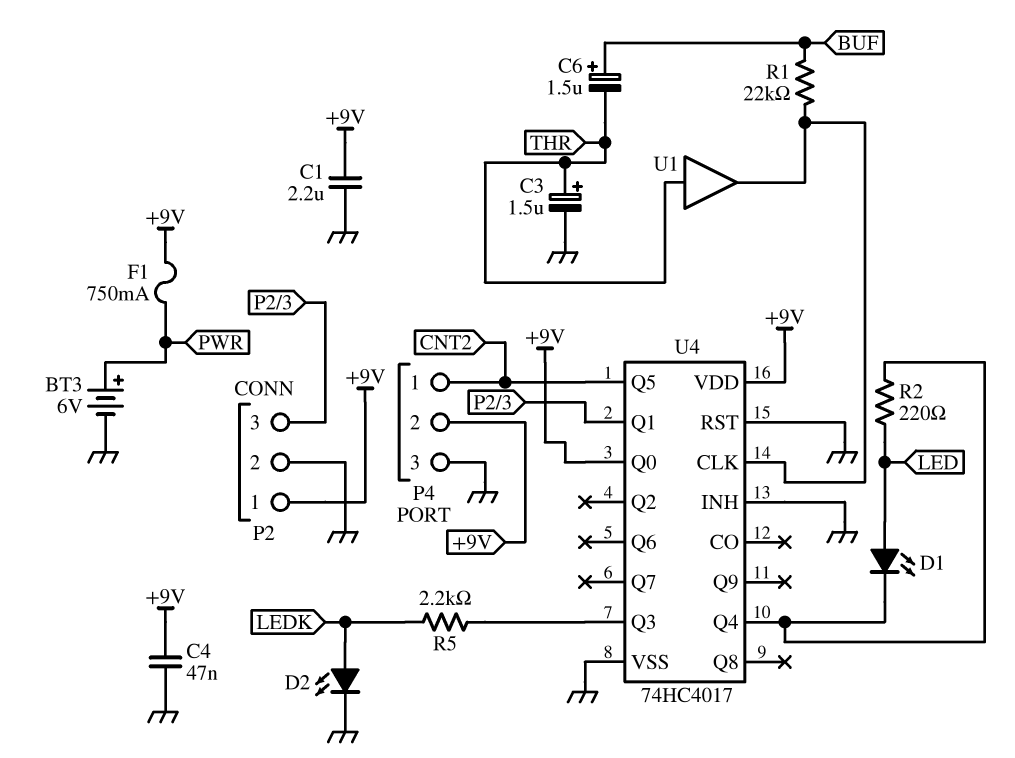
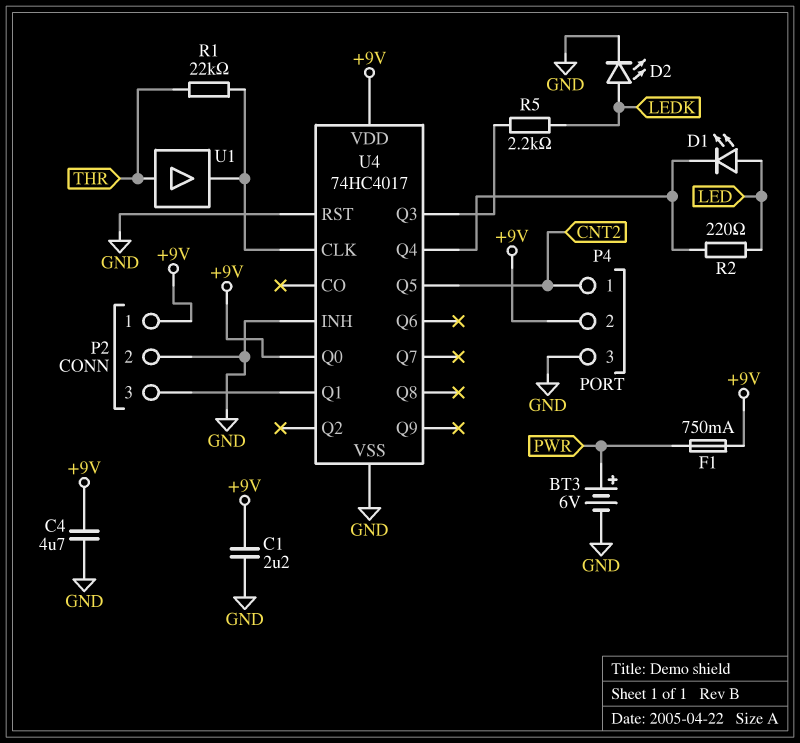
C3: 1.5uF (plus THR, minus GND) -> none
C4: 47nF (+9V, GND) -> 4.7uF (+9V, GND)
C6: 1.5uF (plus BUF, minus THR) -> none
R1: 22k (BUF, U4/CLK) -> 22k (THR, U4/CLK)

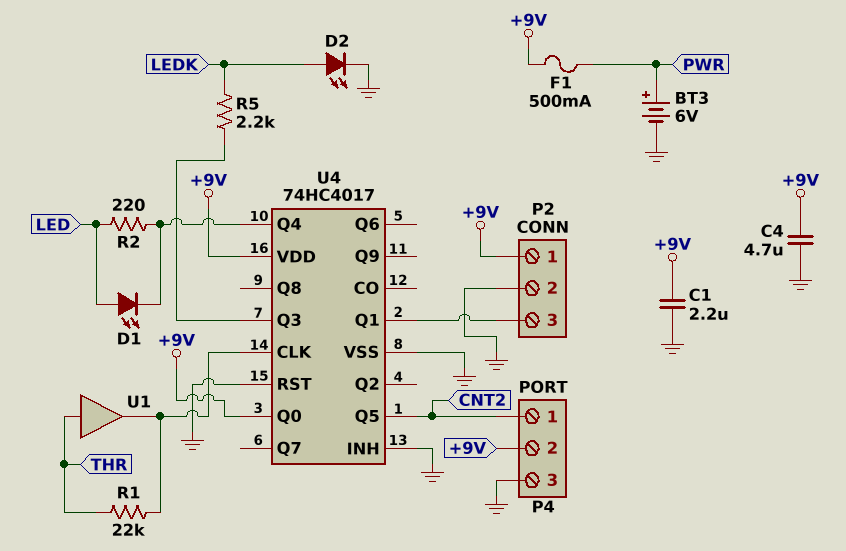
F1: 750mA (+9V, PWR) -> 500mA (+9V, PWR)

